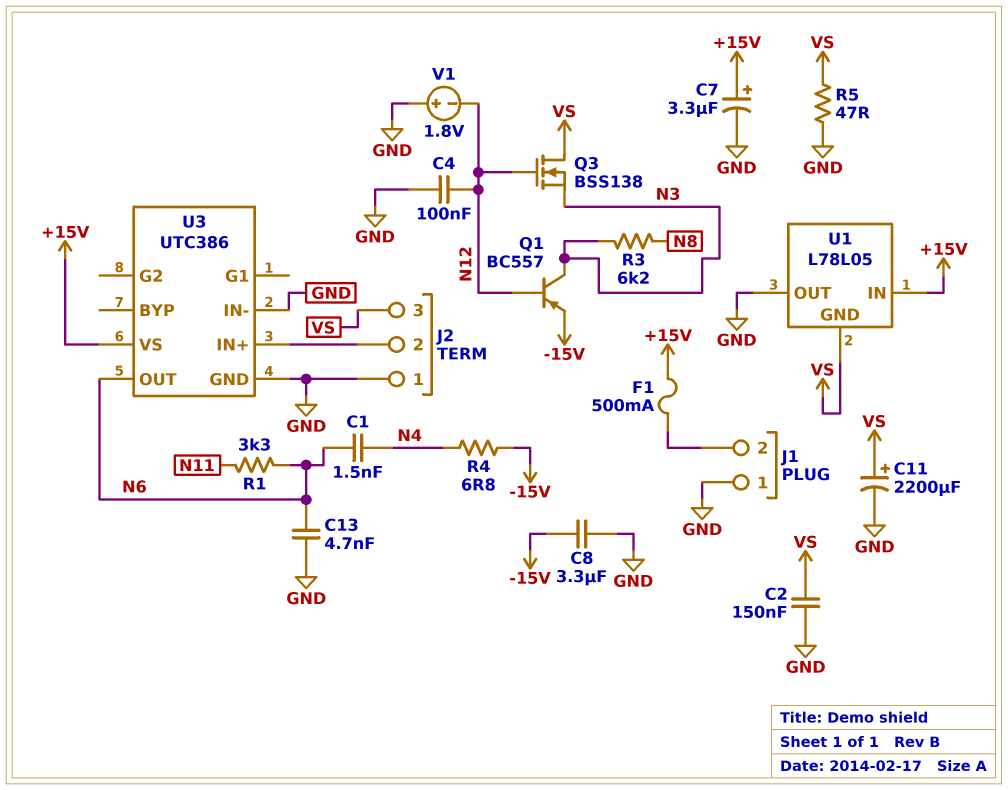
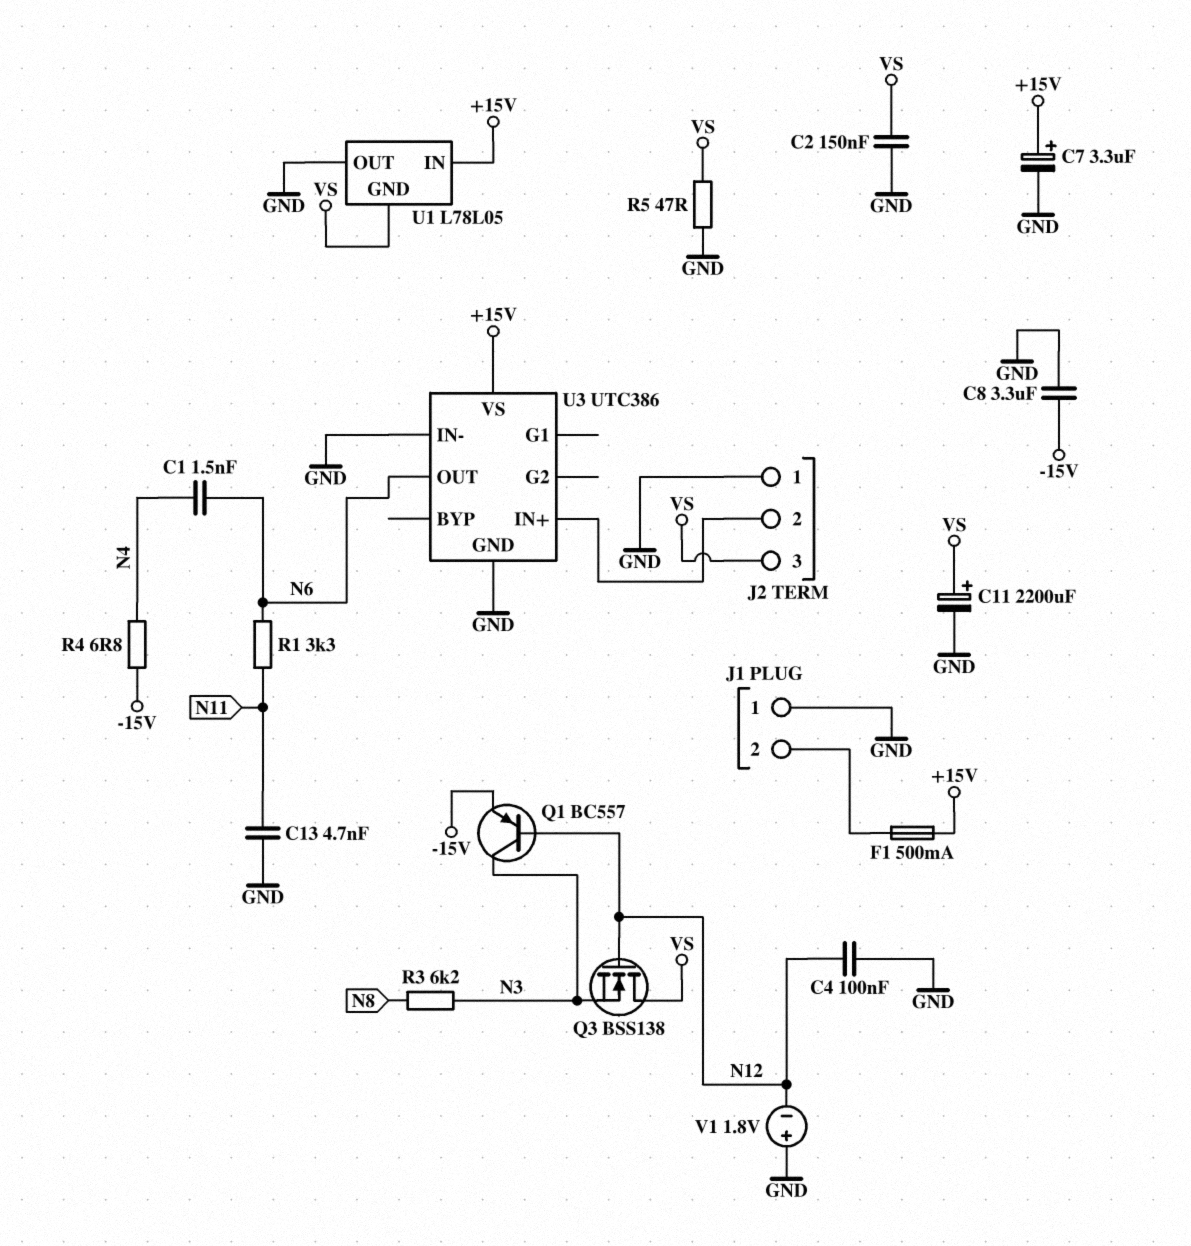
C13: 4.7nF (GND, N6) -> 4.7nF (GND, N11)

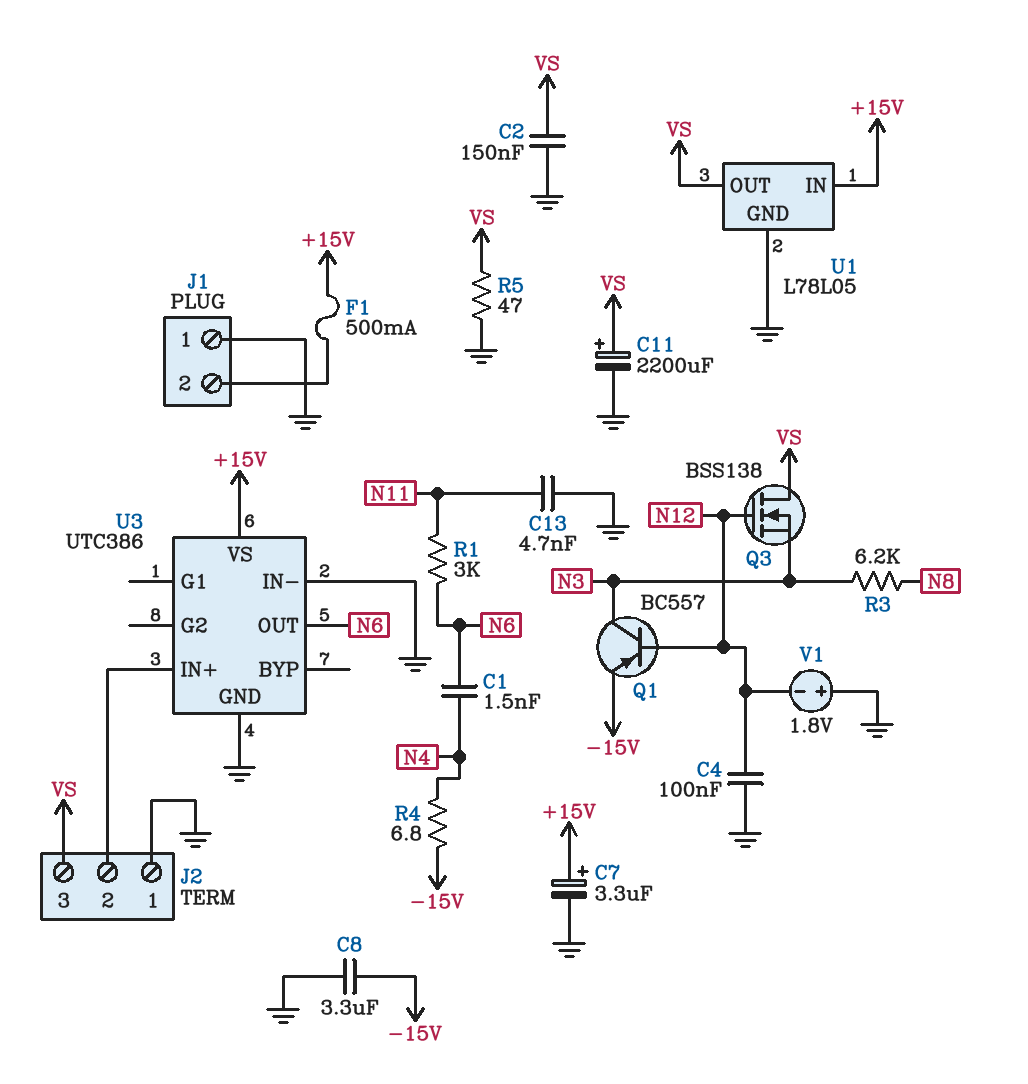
R1: 3.3k (N6, N11) -> 3k (N6, N11)
U1 pin GND: VS -> GND
U1 pin OUT: GND -> VS

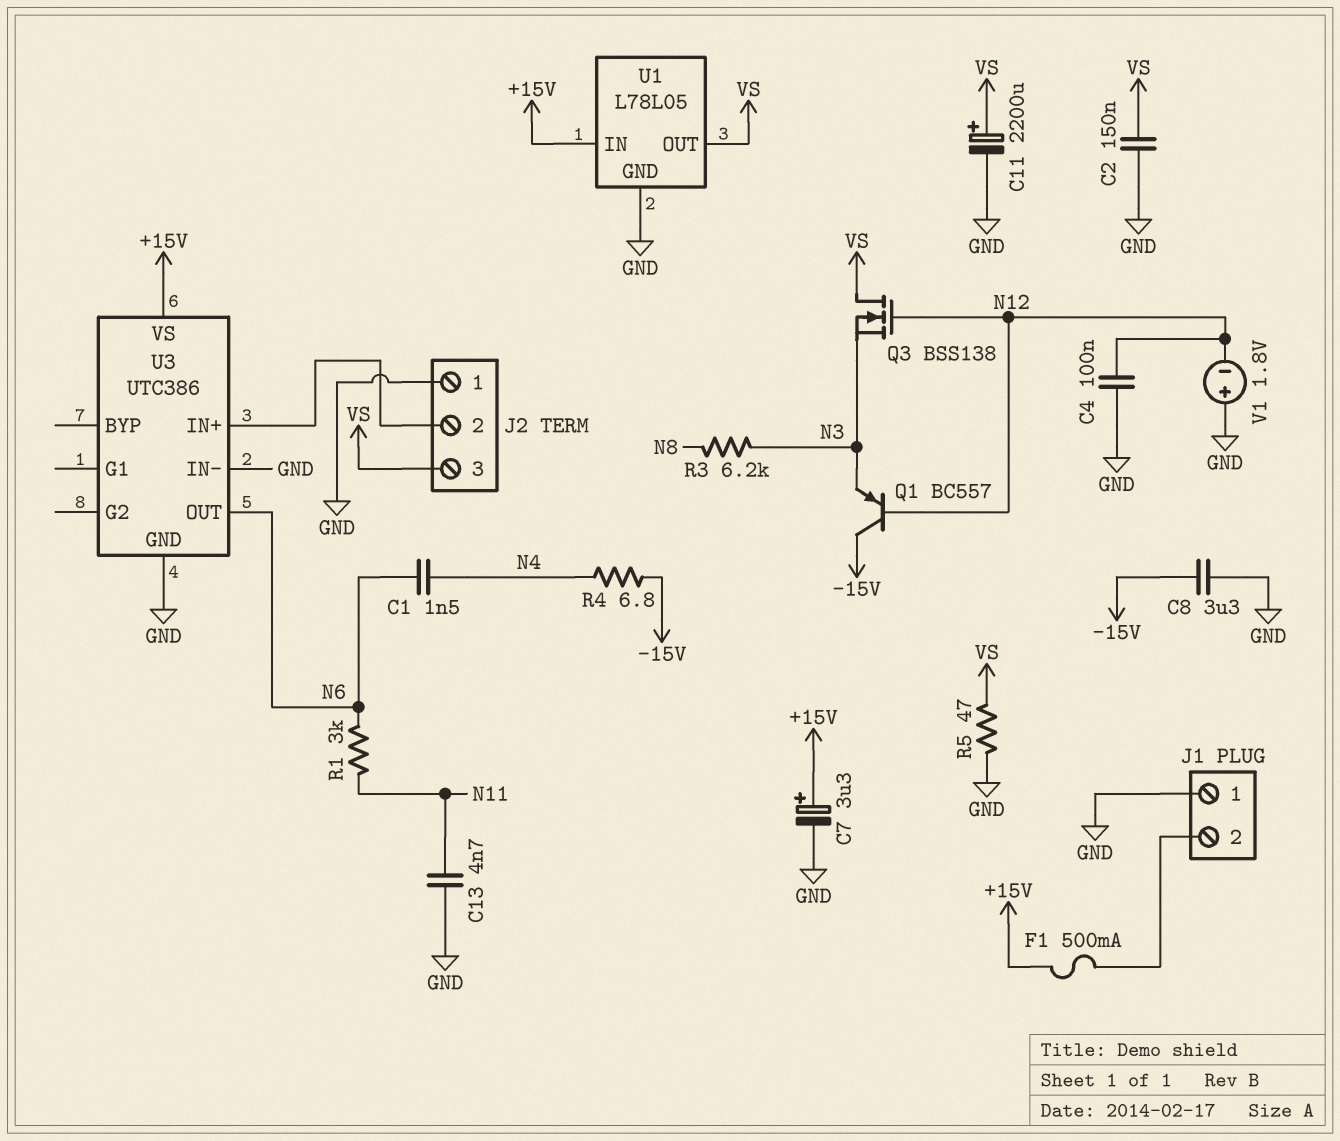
Q1: PNP BC557 (B N12, C N3, E -15V) -> PNP BC557 (B N12, C -15V, E N3)

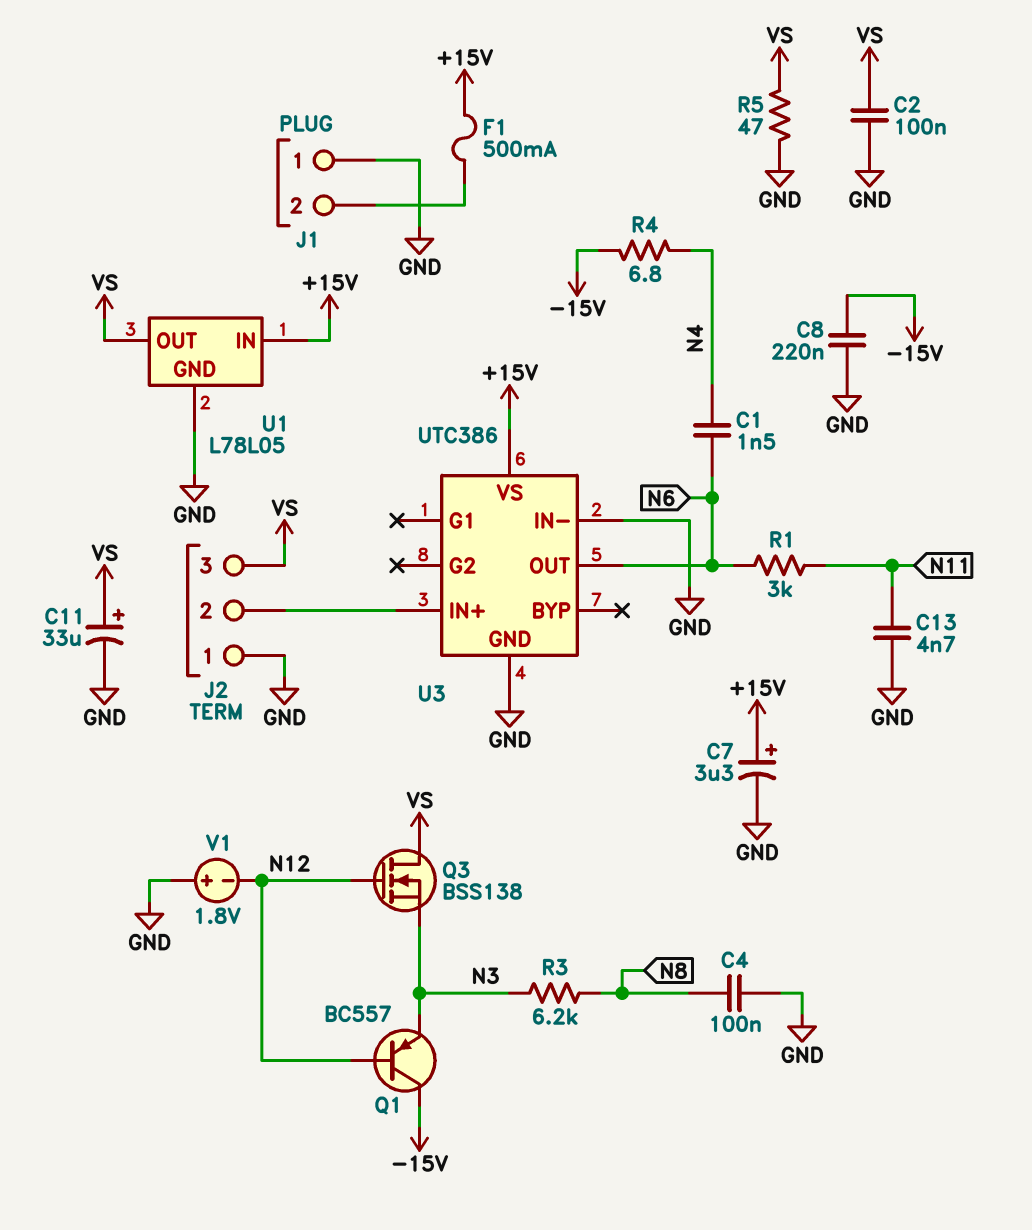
C2: 150nF (GND, VS) -> 100nF (GND, VS)
C4: 100nF (GND, N12) -> 100nF (GND, N8)
C8: 3.3uF (-15V, GND) -> 220nF (-15V, GND)
C11: 2200uF (plus VS, minus GND) -> 33uF (plus VS, minus GND)

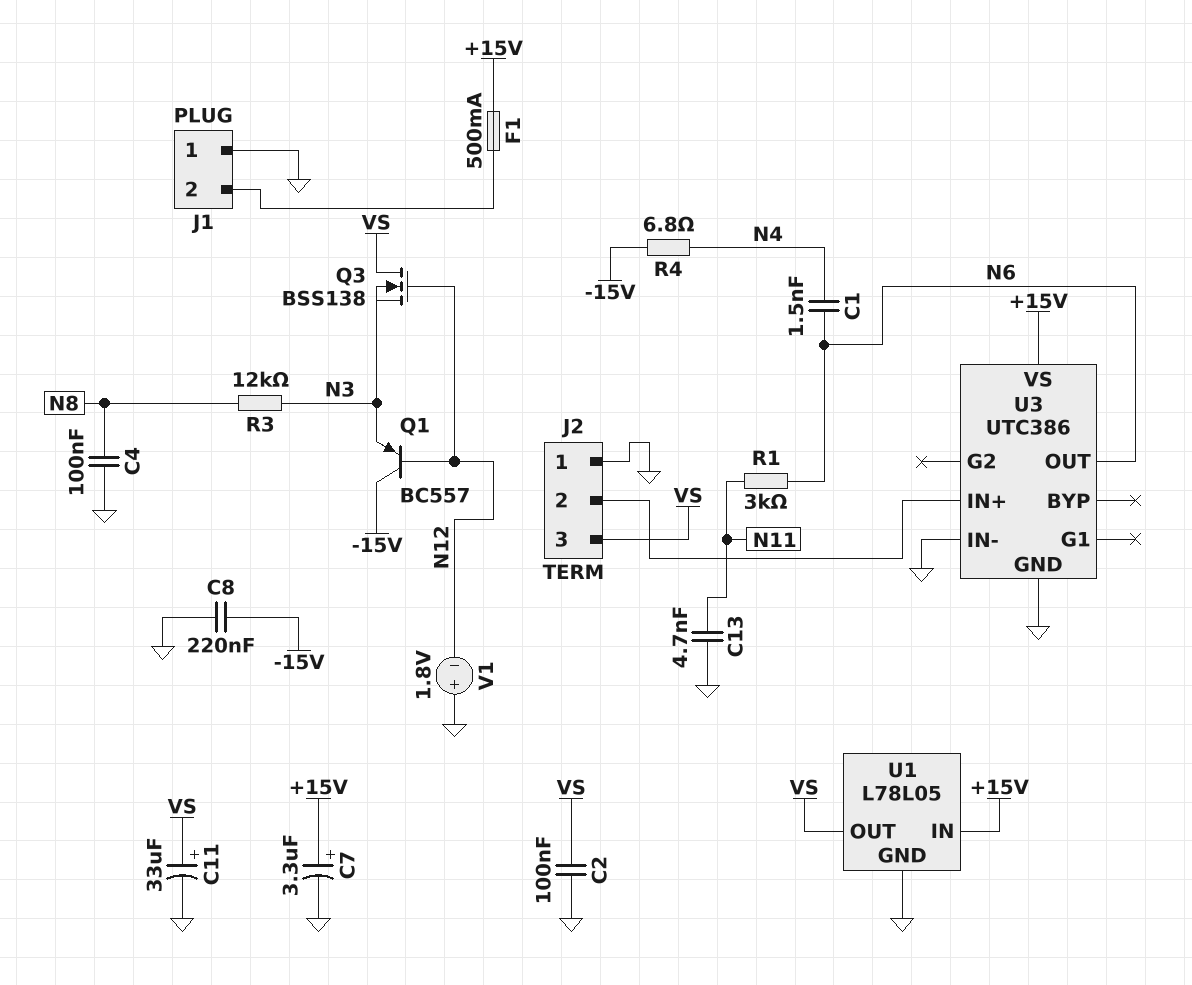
R3: 6.2k (N3, N8) -> 12k (N3, N8)
R5: 47 (GND, VS) -> none

